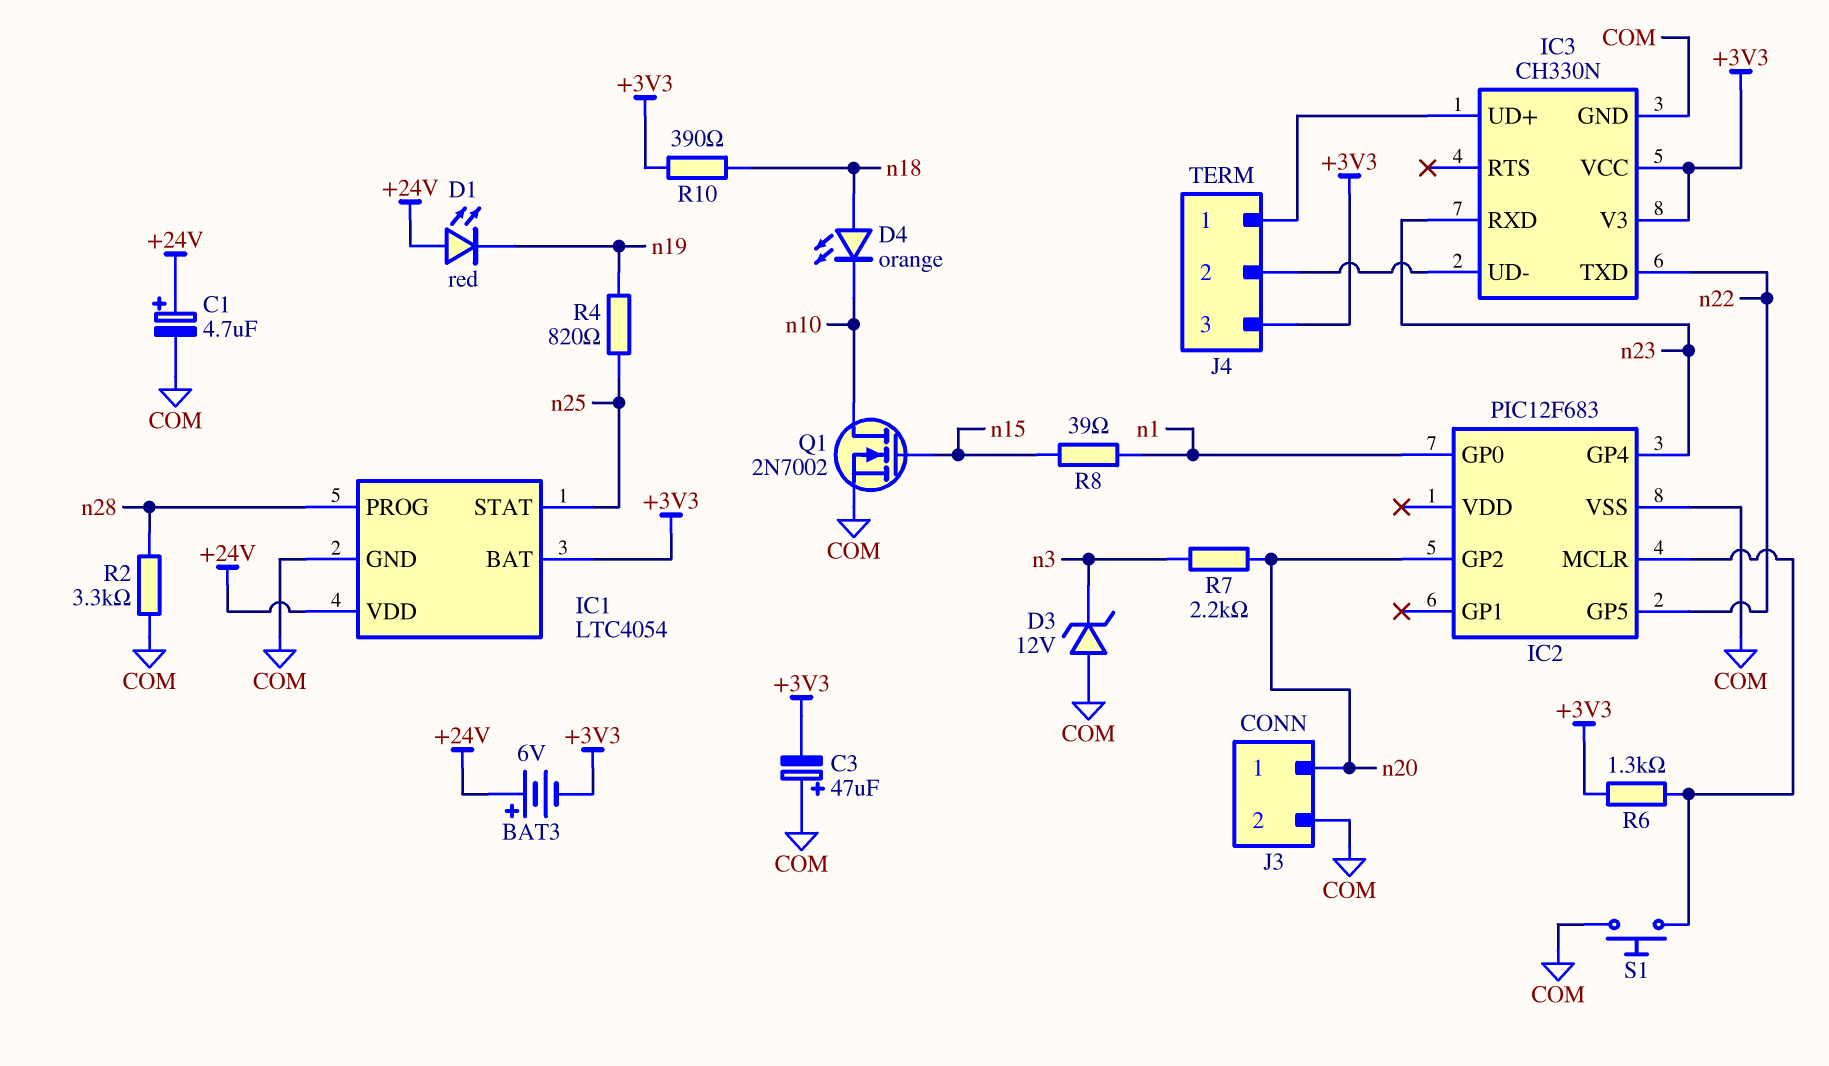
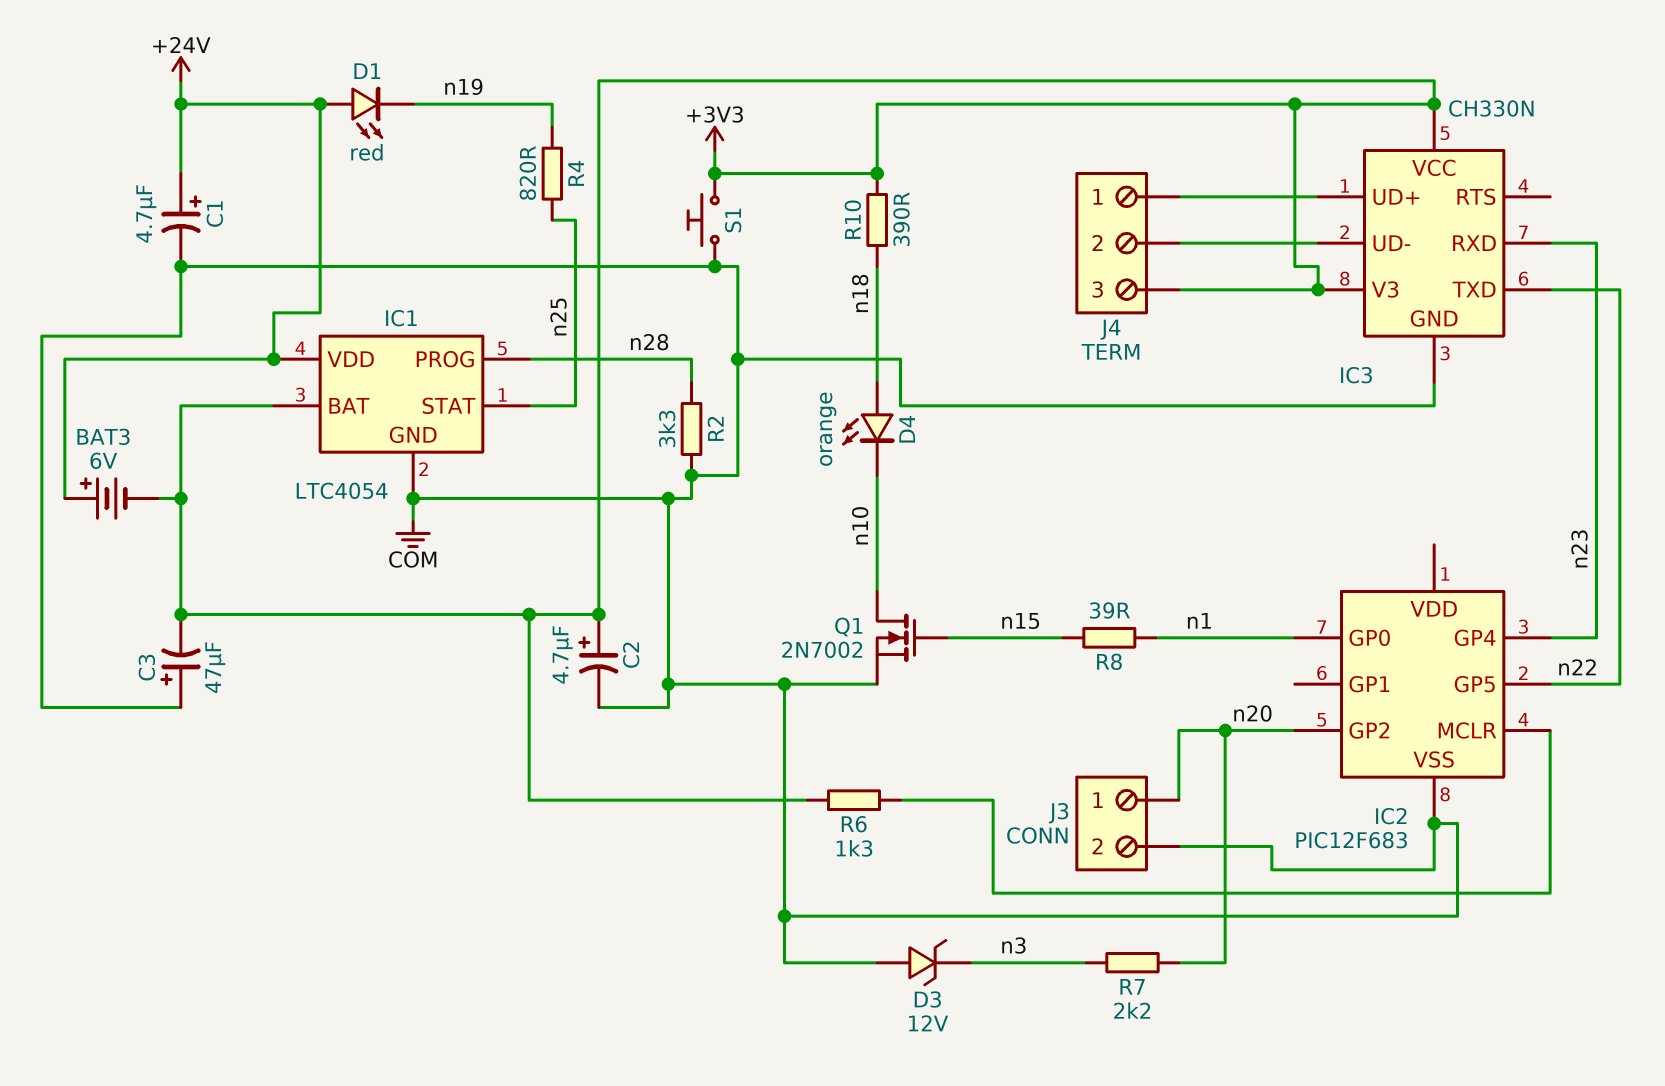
C2: none -> 4.7uF (plus +3V3, minus COM)
S1: button (COM, IC2/MCLR) -> button (+3V3, COM)

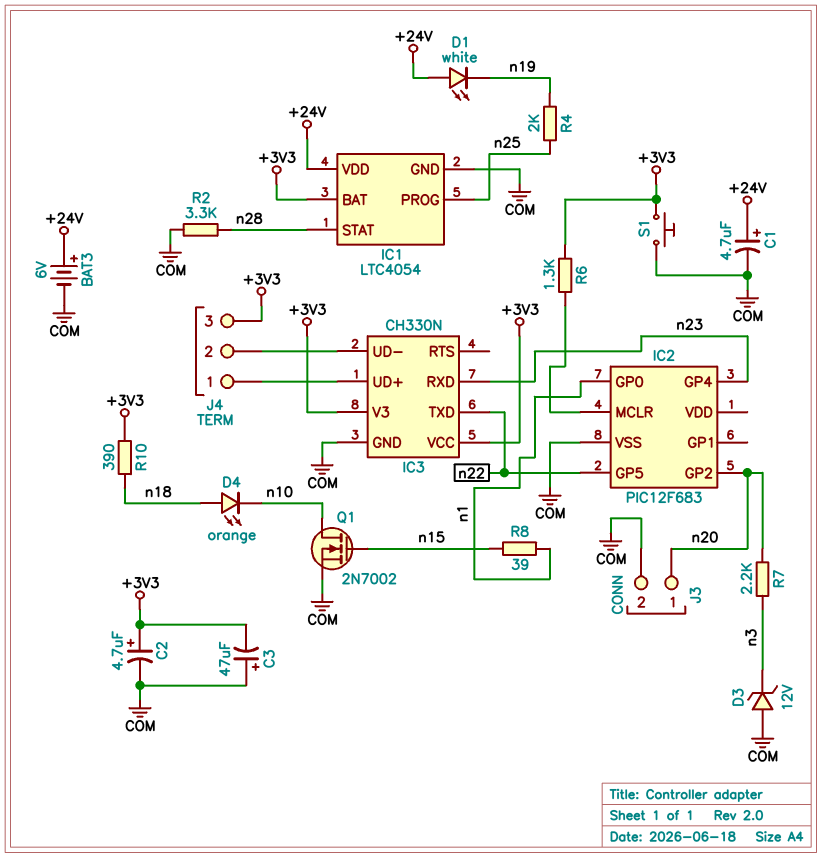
BAT3: 6V (plus +24V, minus +3V3) -> 6V (plus +24V, minus COM)
D1: LED red (A +24V, K n19) -> LED white (A +24V, K n19)
IC1 pin PROG: n28 -> n25
IC1 pin STAT: n25 -> n28
R4: 820 (n19, n25) -> 2k (n19, n25)

